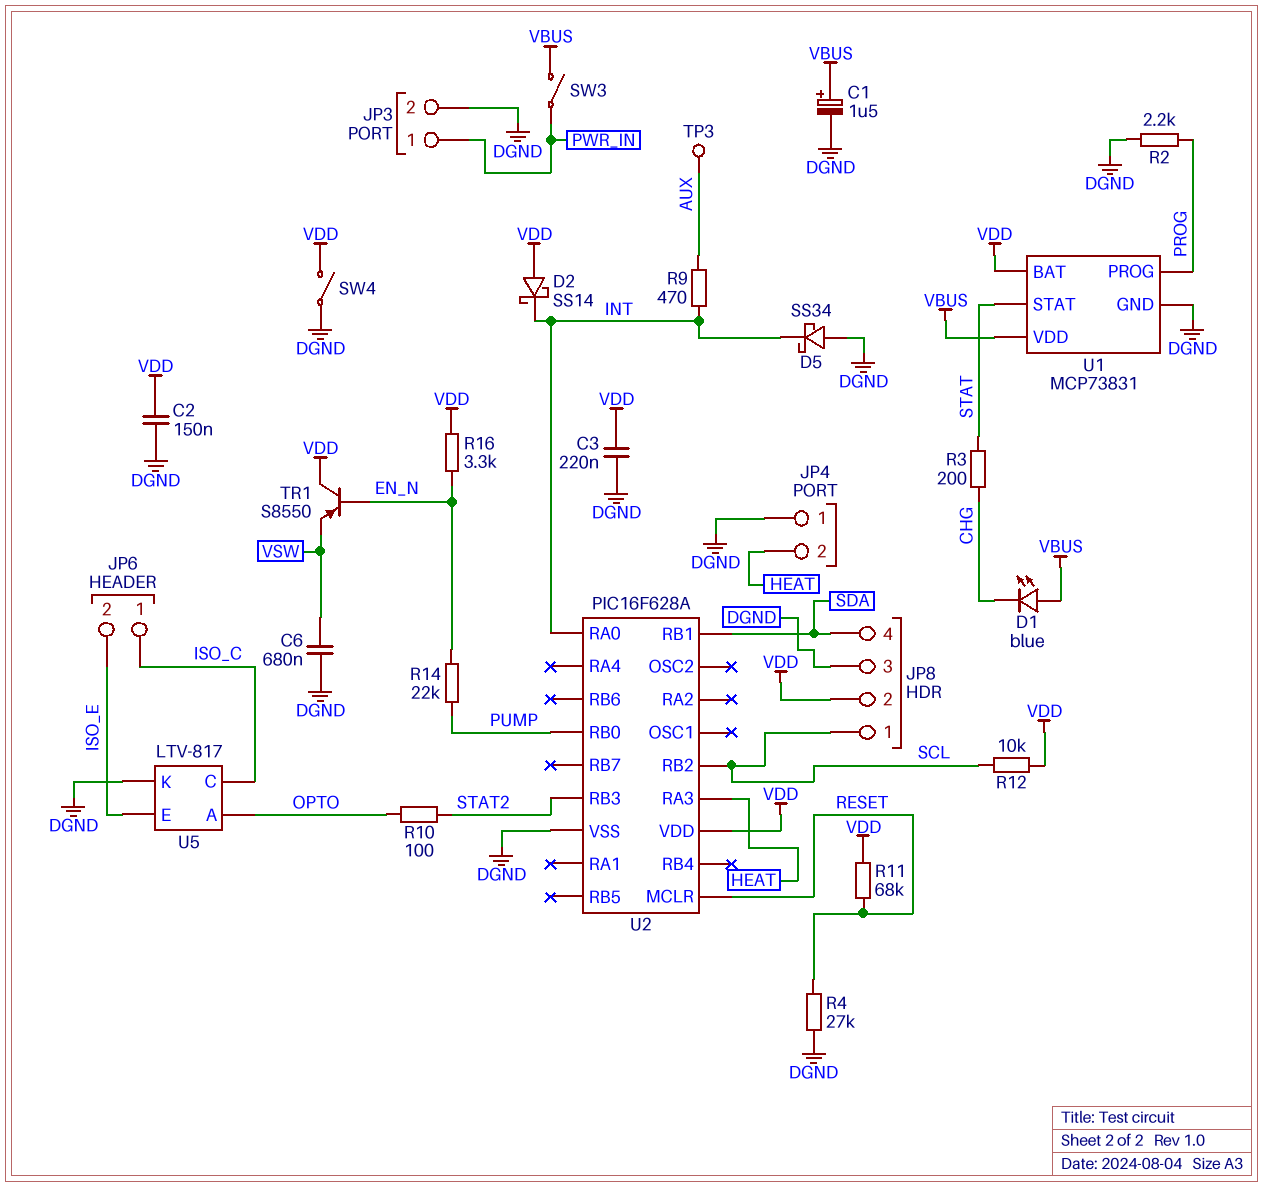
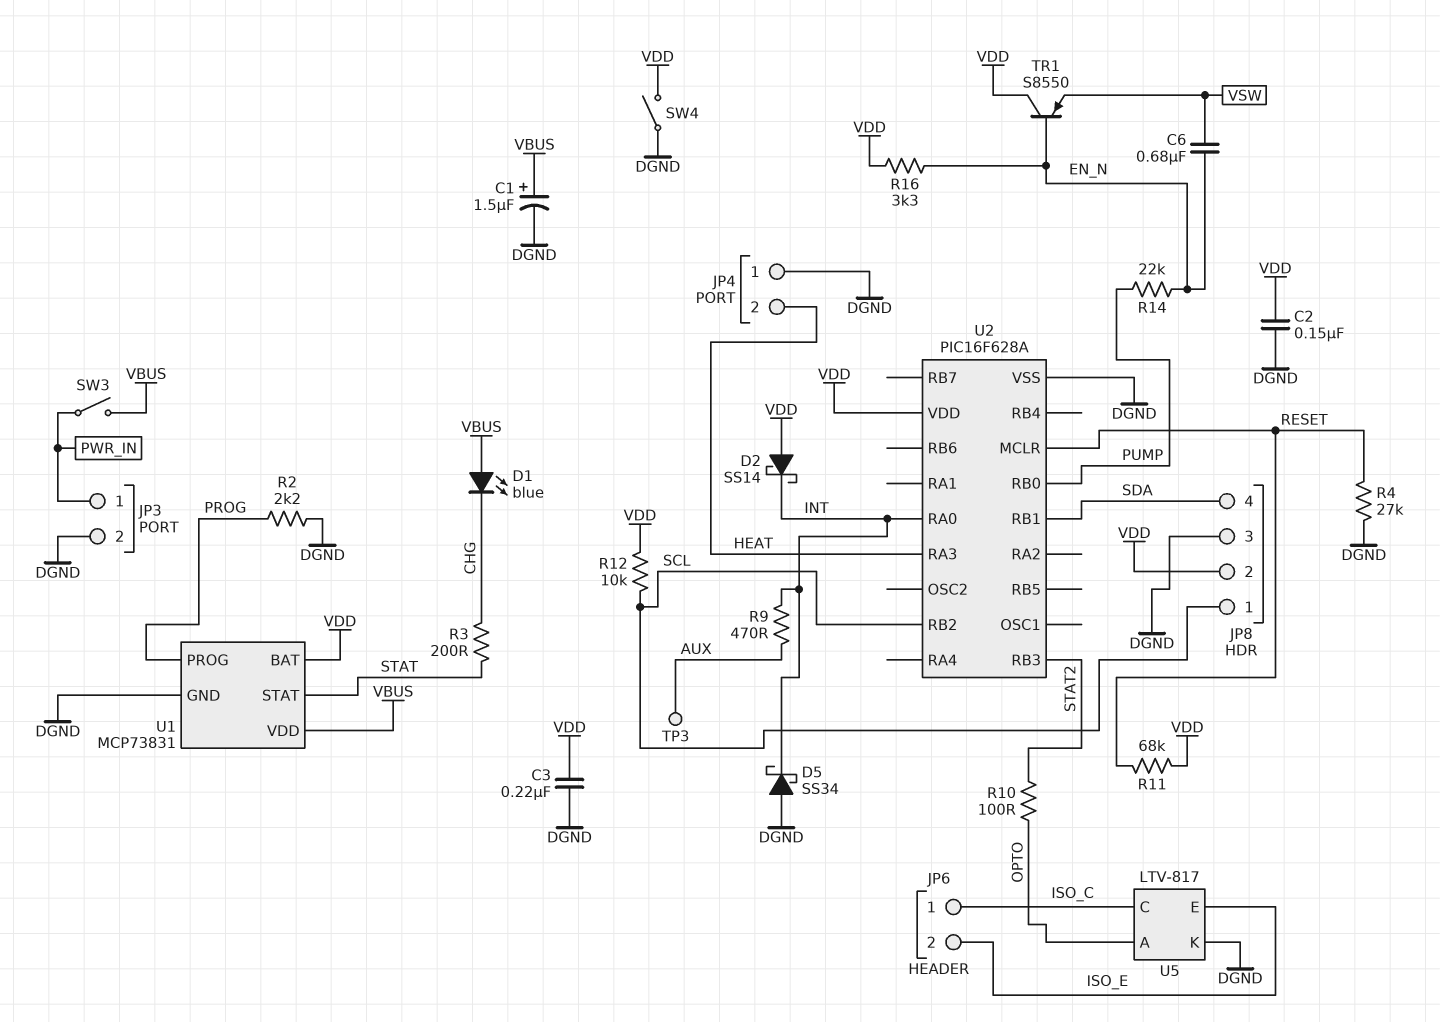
C6: 680nF (DGND, VSW) -> 680nF (EN_N, VSW)

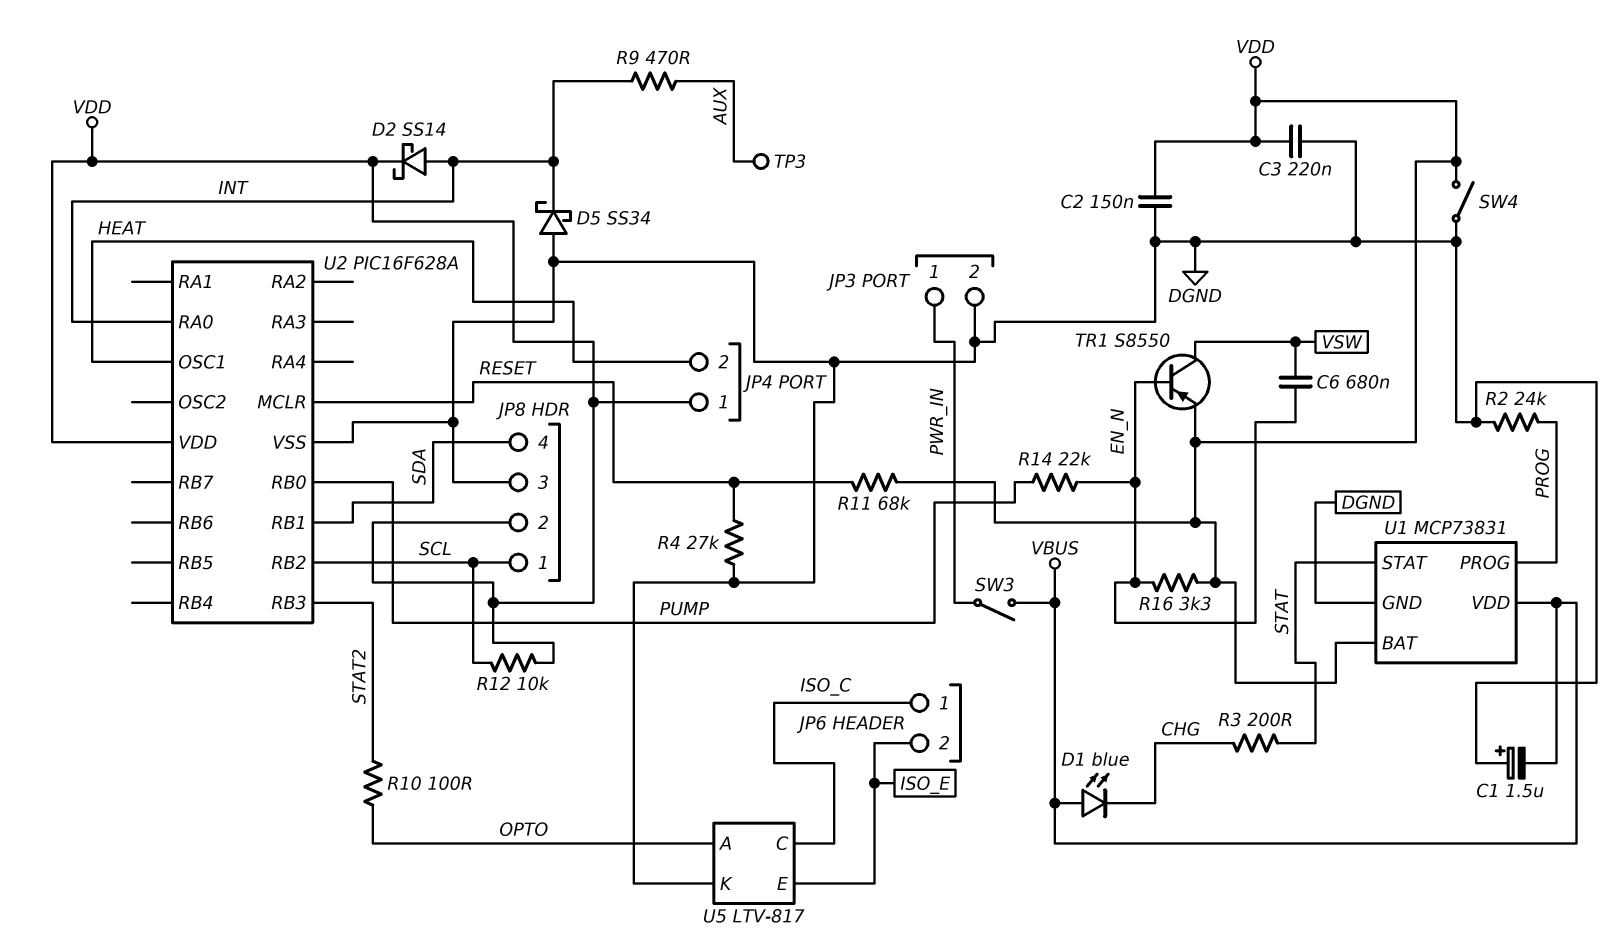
C1: 1.5uF (plus VBUS, minus DGND) -> 1.5uF (plus DGND, minus VBUS)
D2: schottky SS14 (A VDD, K INT) -> schottky SS14 (A INT, K VDD)
JP4 pin 1: DGND -> VDD
R2: 2.2k (DGND, PROG) -> 24k (DGND, PROG)
TR1: PNP S8550 (B EN_N, C VDD, E VSW) -> PNP S8550 (B EN_N, C VSW, E VDD)
U2 pin OSC1: none -> HEAT
U2 pin RA3: HEAT -> none

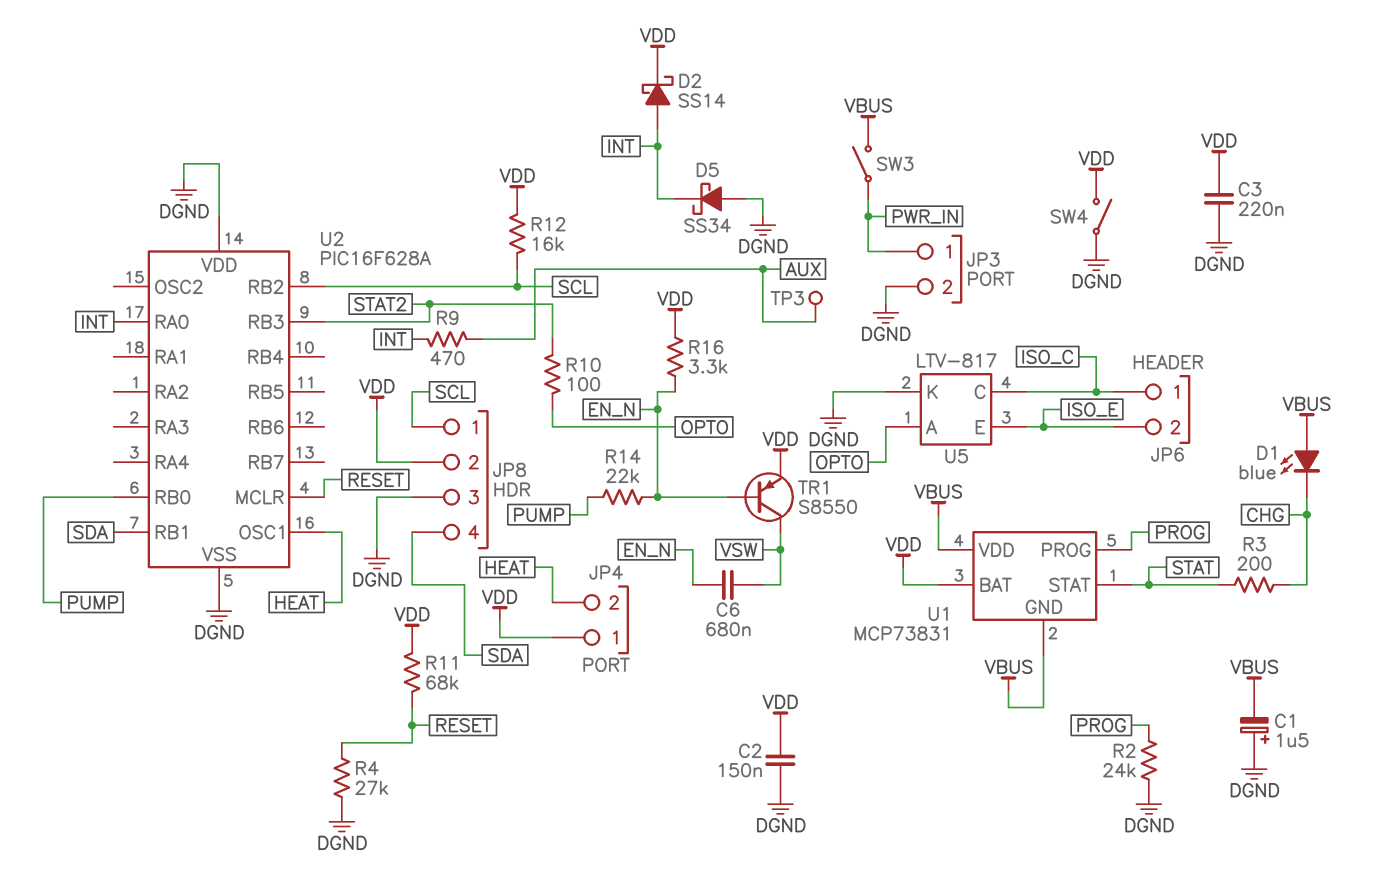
R12: 10k (SCL, VDD) -> 16k (SCL, VDD)
U1 pin GND: DGND -> VBUS
U2 pin VDD: VDD -> DGND

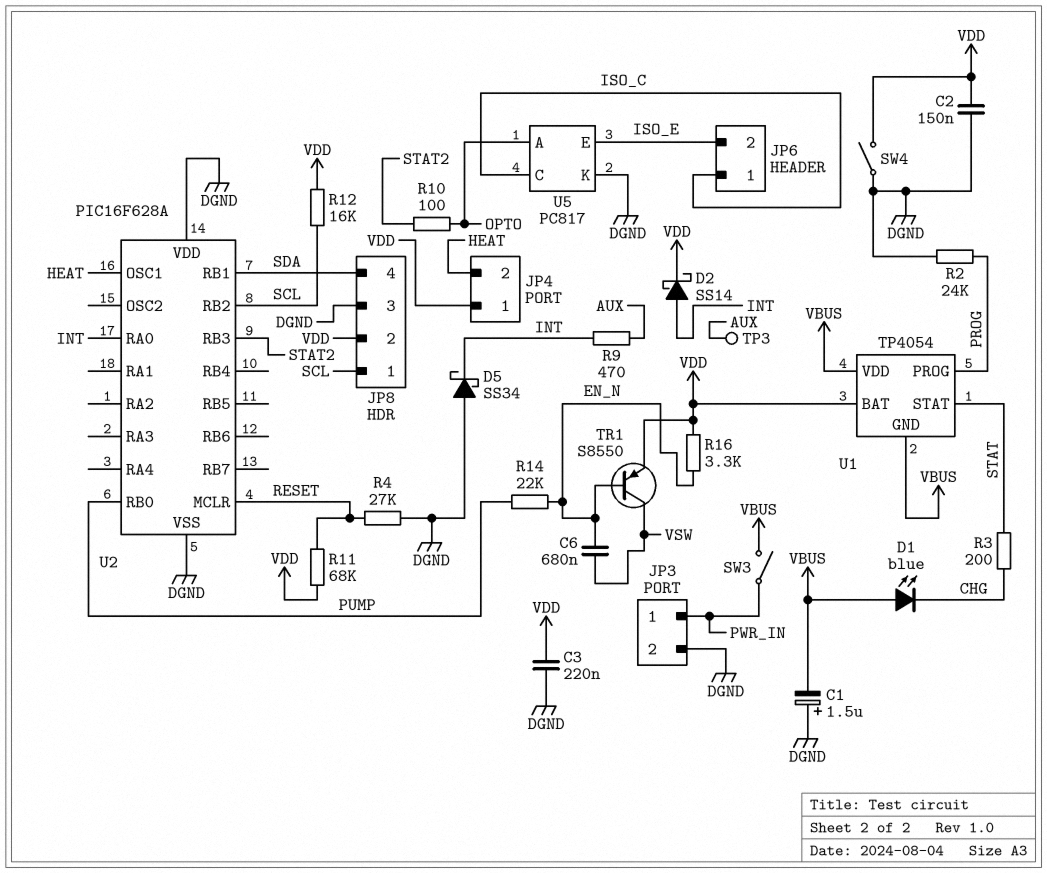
U1: MCP73831 -> TP4054
U5: LTV-817 -> PC817

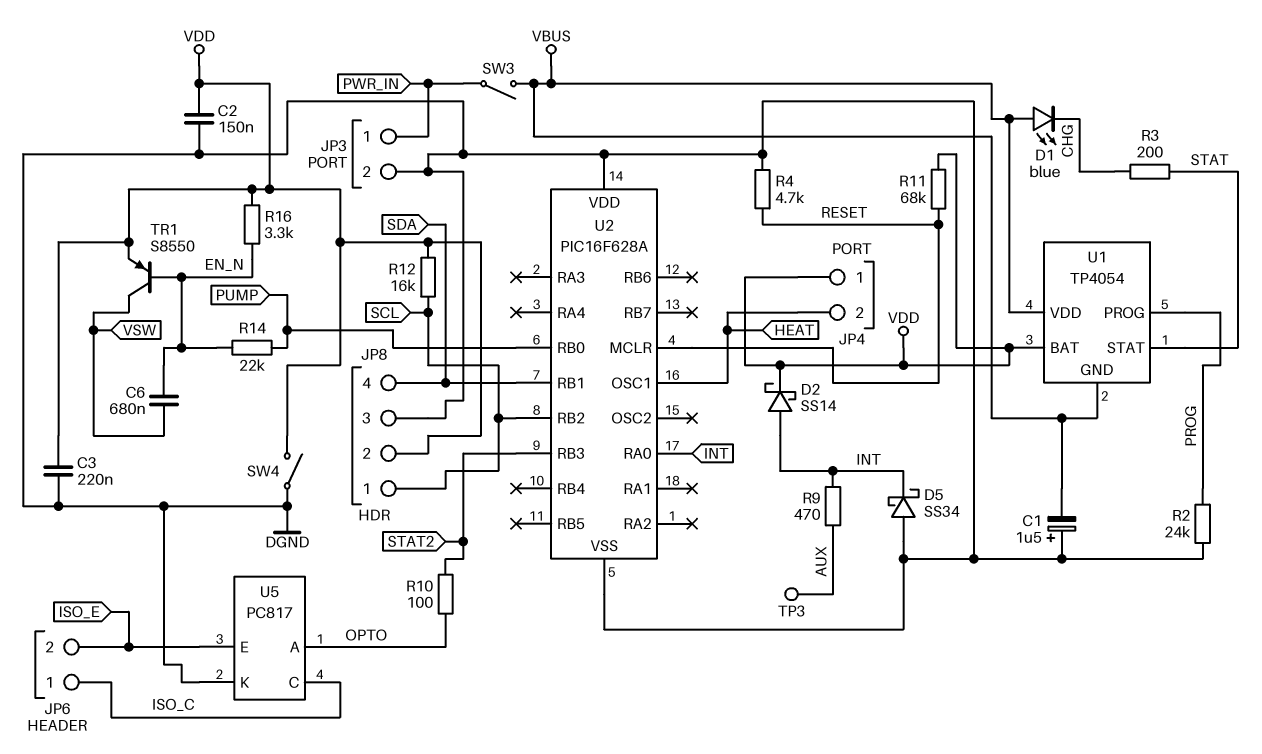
R4: 27k (DGND, RESET) -> 4.7k (DGND, RESET)

